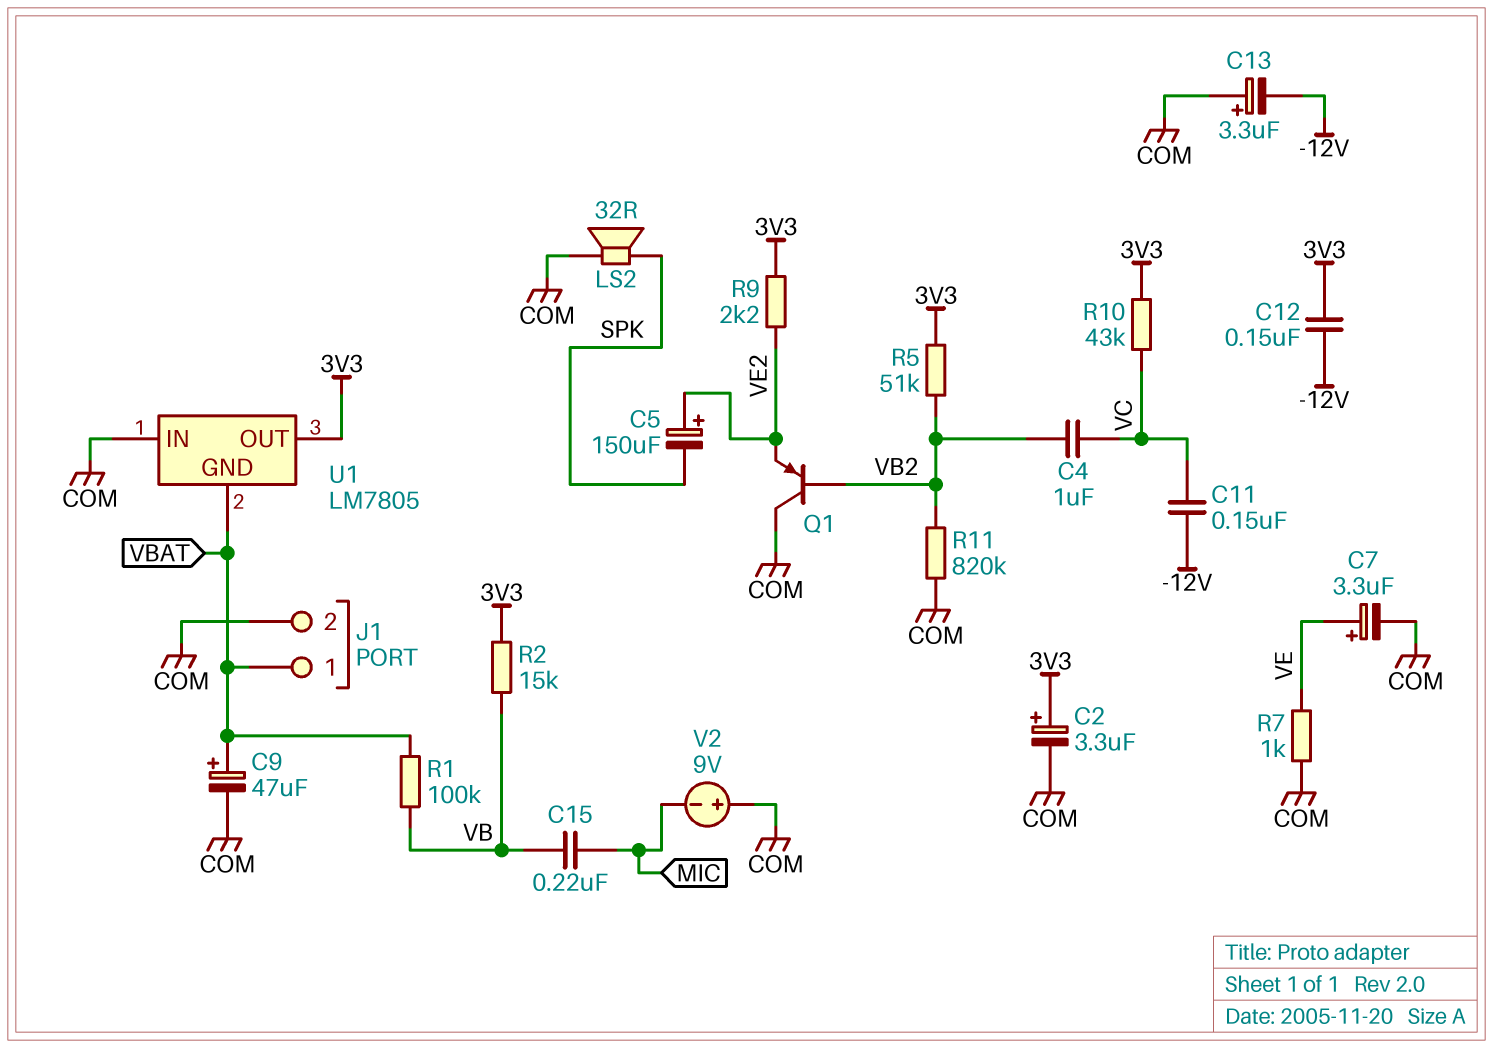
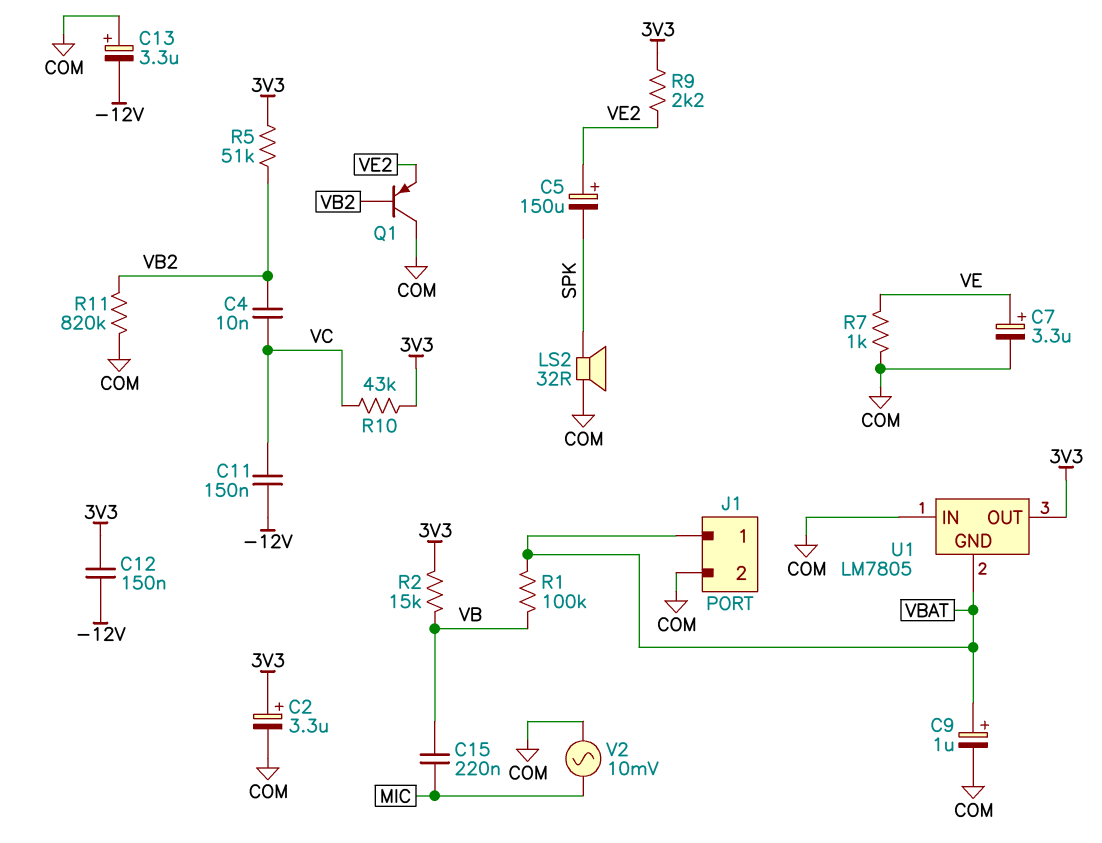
C4: 1uF (VB2, VC) -> 10nF (VB2, VC)
C9: 47uF (plus VBAT, minus COM) -> 1uF (plus VBAT, minus COM)
V2: 9V (plus COM, minus MIC) -> AC 10mV (COM, MIC)

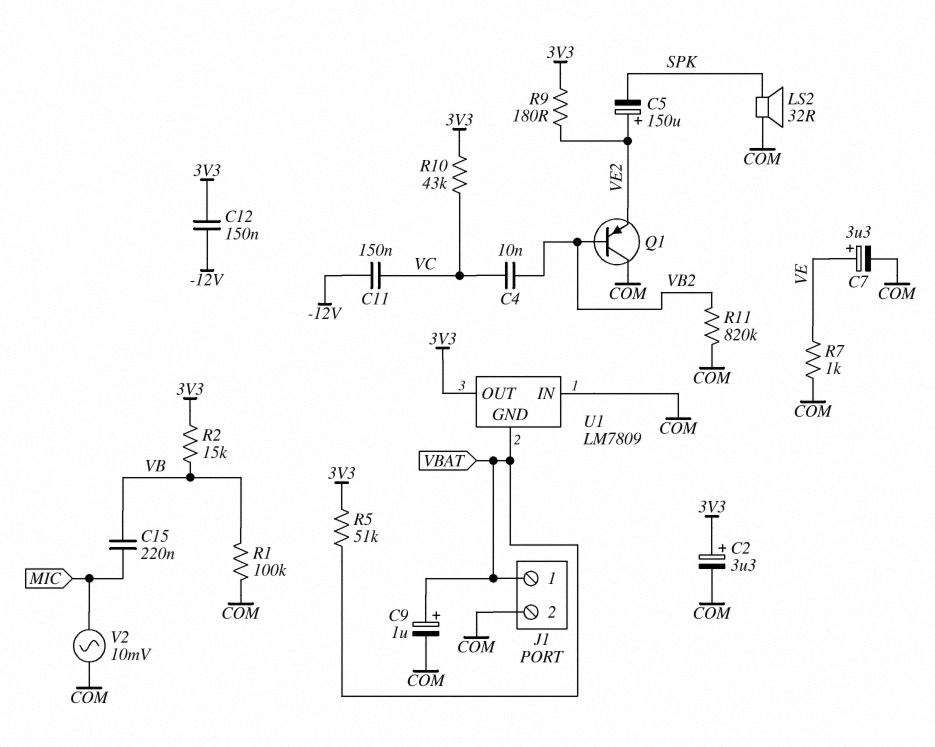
C13: 3.3uF (plus COM, minus -12V) -> none
R1: 100k (VB, VBAT) -> 100k (COM, VB)
R5: 51k (3V3, VB2) -> 51k (3V3, VBAT)
R9: 2.2k (3V3, VE2) -> 180 (3V3, VE2)
U1: LM7805 -> LM7809

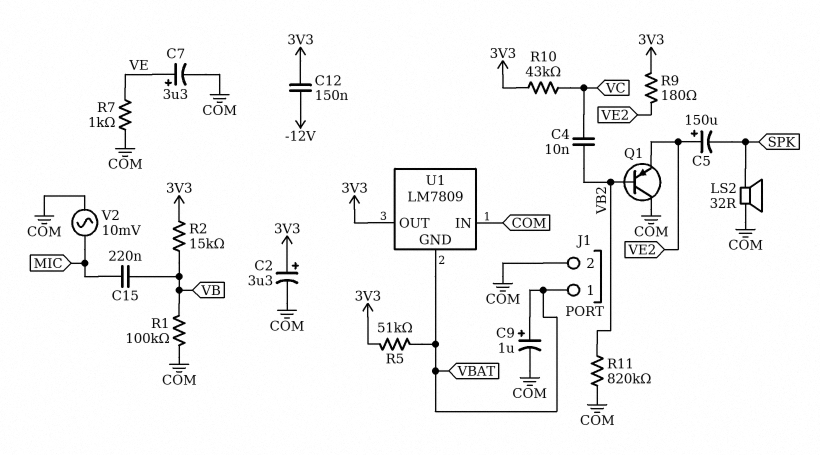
C11: 150nF (-12V, VC) -> none

